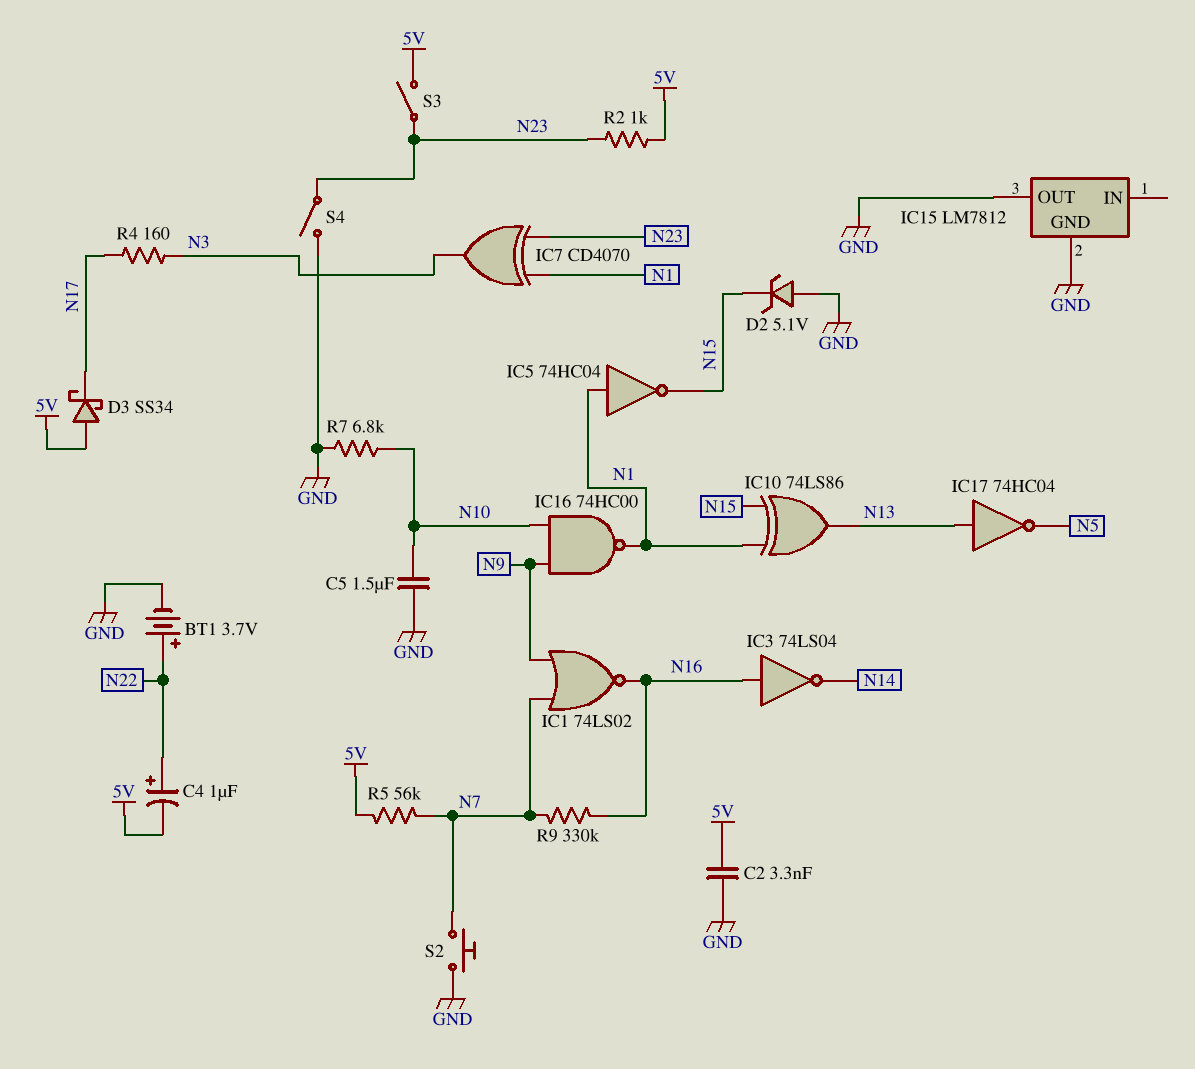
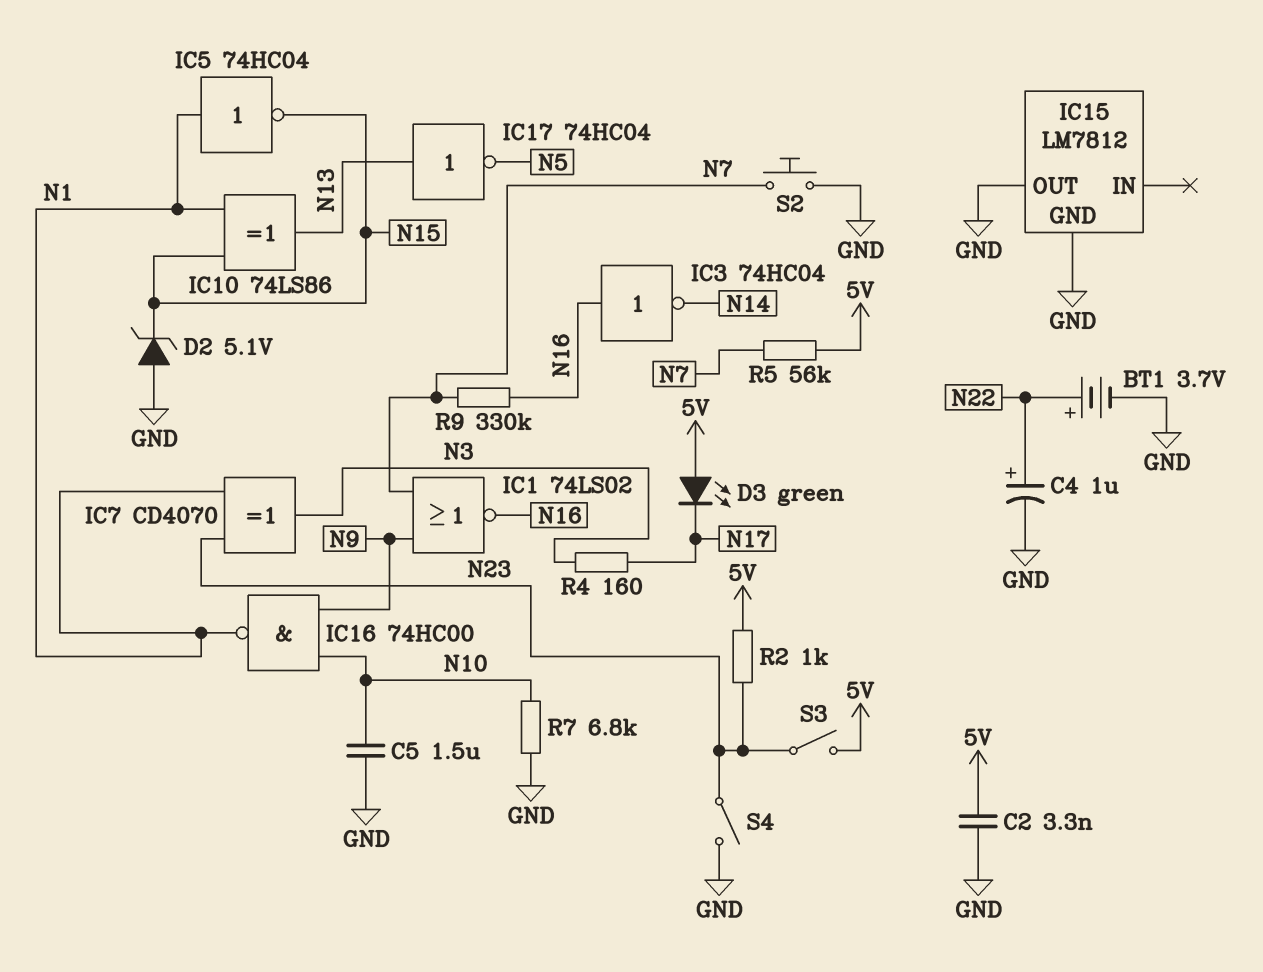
C4: 1uF (plus N22, minus 5V) -> 1uF (plus N22, minus GND)
D3: schottky SS34 (A 5V, K N17) -> LED green (A 5V, K N17)
IC3: NOT 74LS04 (in N16, out N14) -> NOT 74HC04 (in N16, out N14)

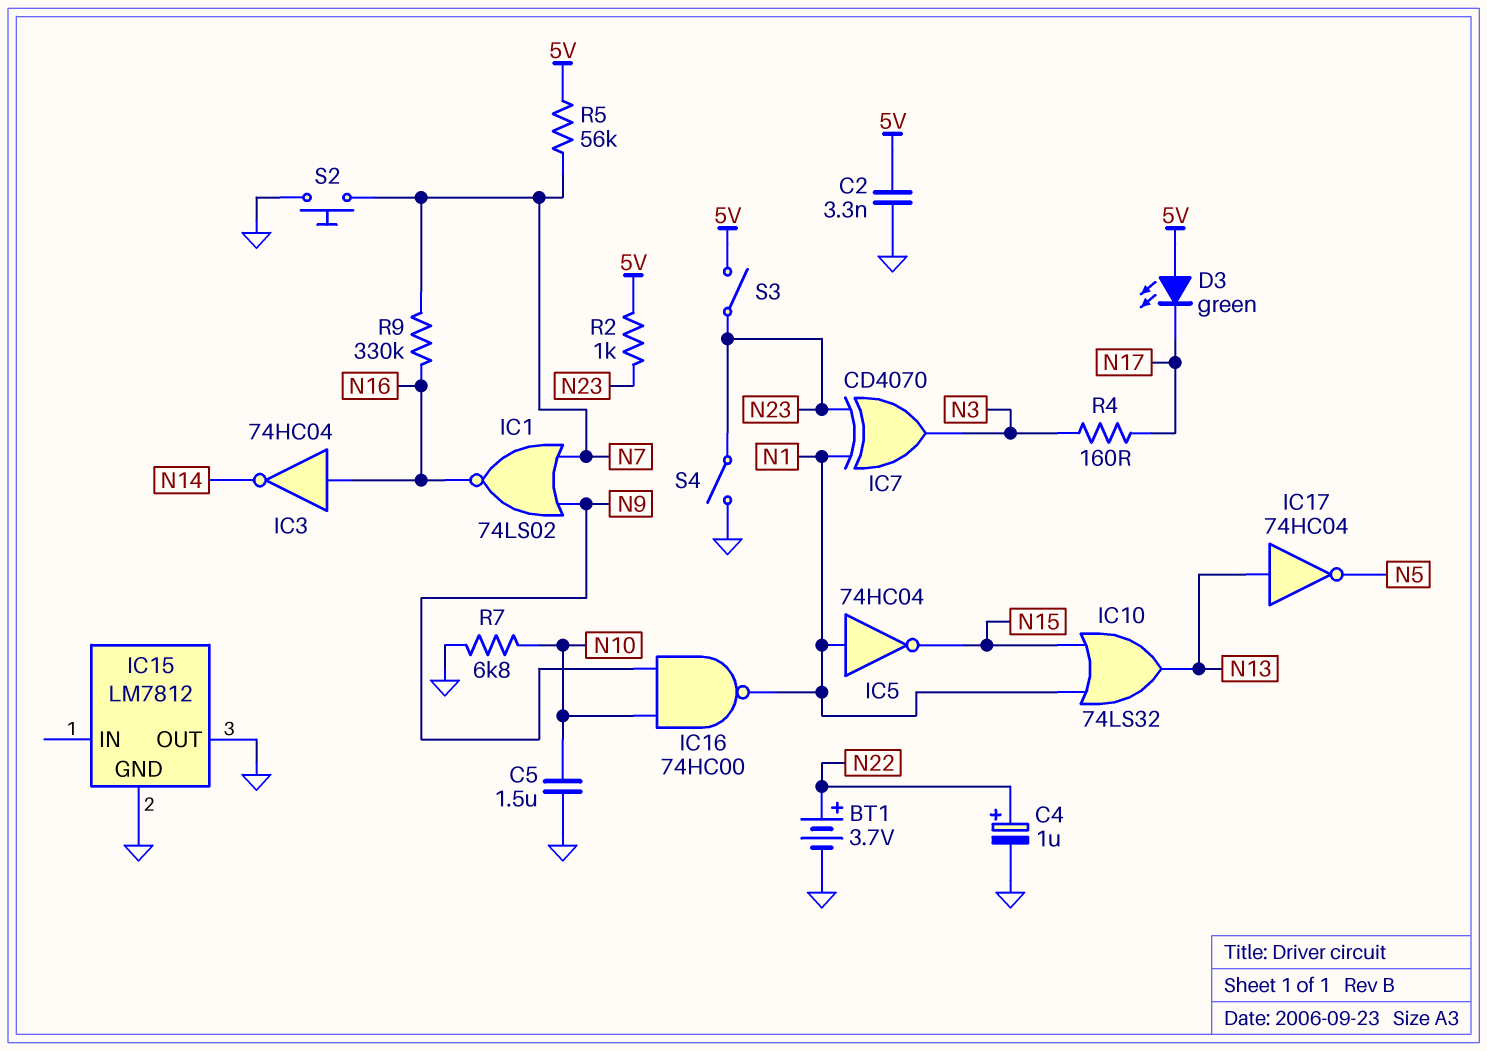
D2: zener 5.1V (A GND, K N15) -> none
IC10: XOR 74LS86 (in N1, in N15, out N13) -> OR 74LS32 (in N1, in N15, out N13)

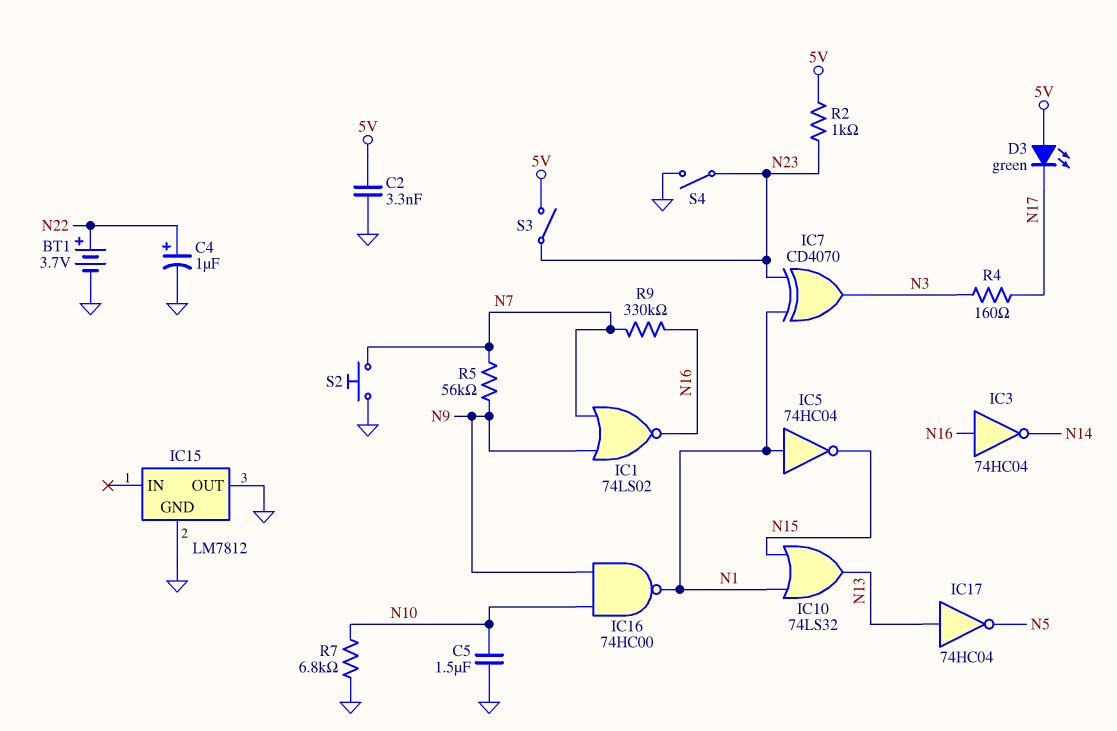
R5: 56k (5V, N7) -> 56k (N7, N9)

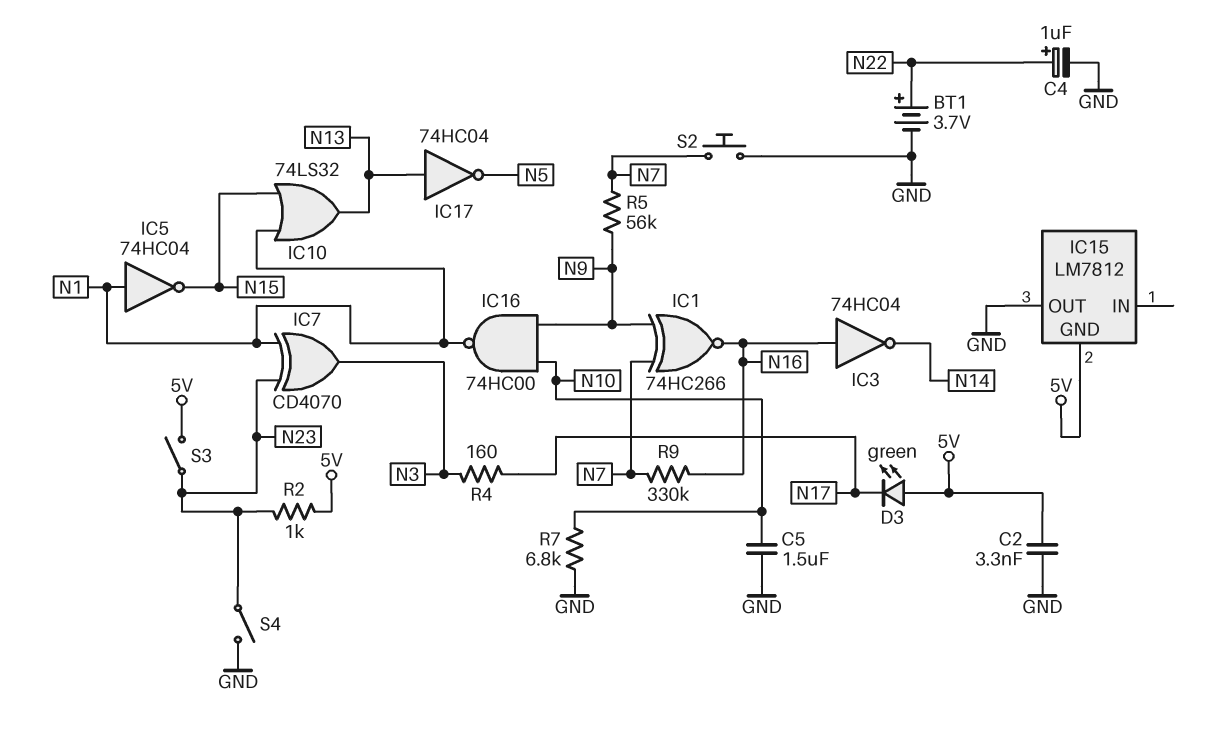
IC1: NOR 74LS02 (in N7, in N9, out N16) -> XNOR 74HC266 (in N7, in N9, out N16)
IC15 pin GND: GND -> 5V

